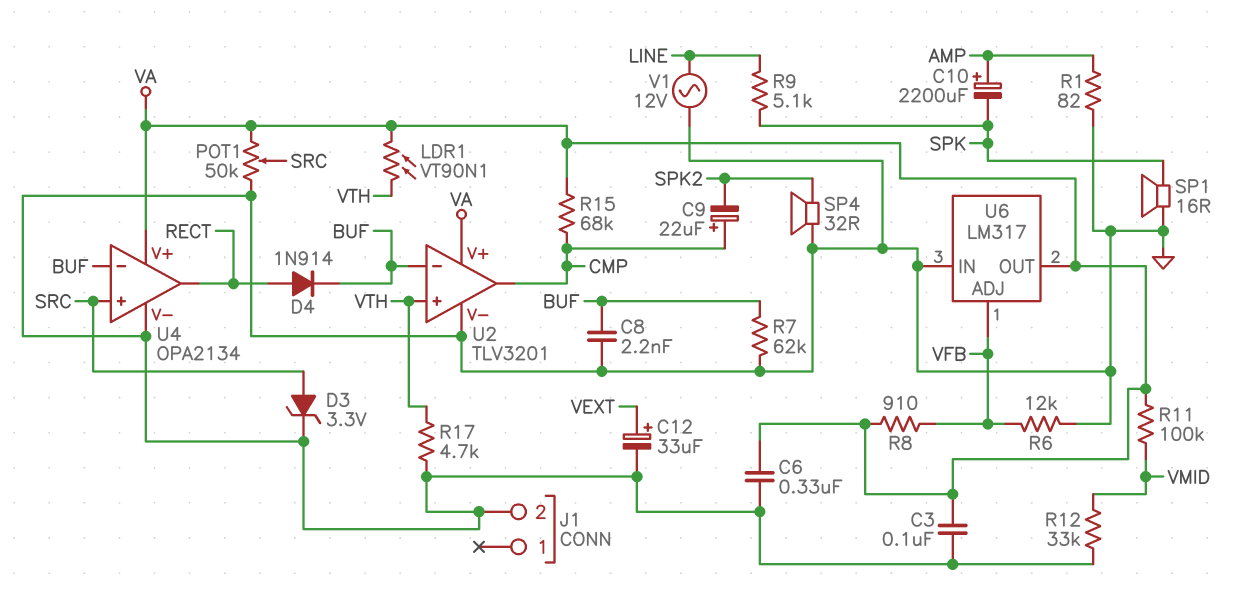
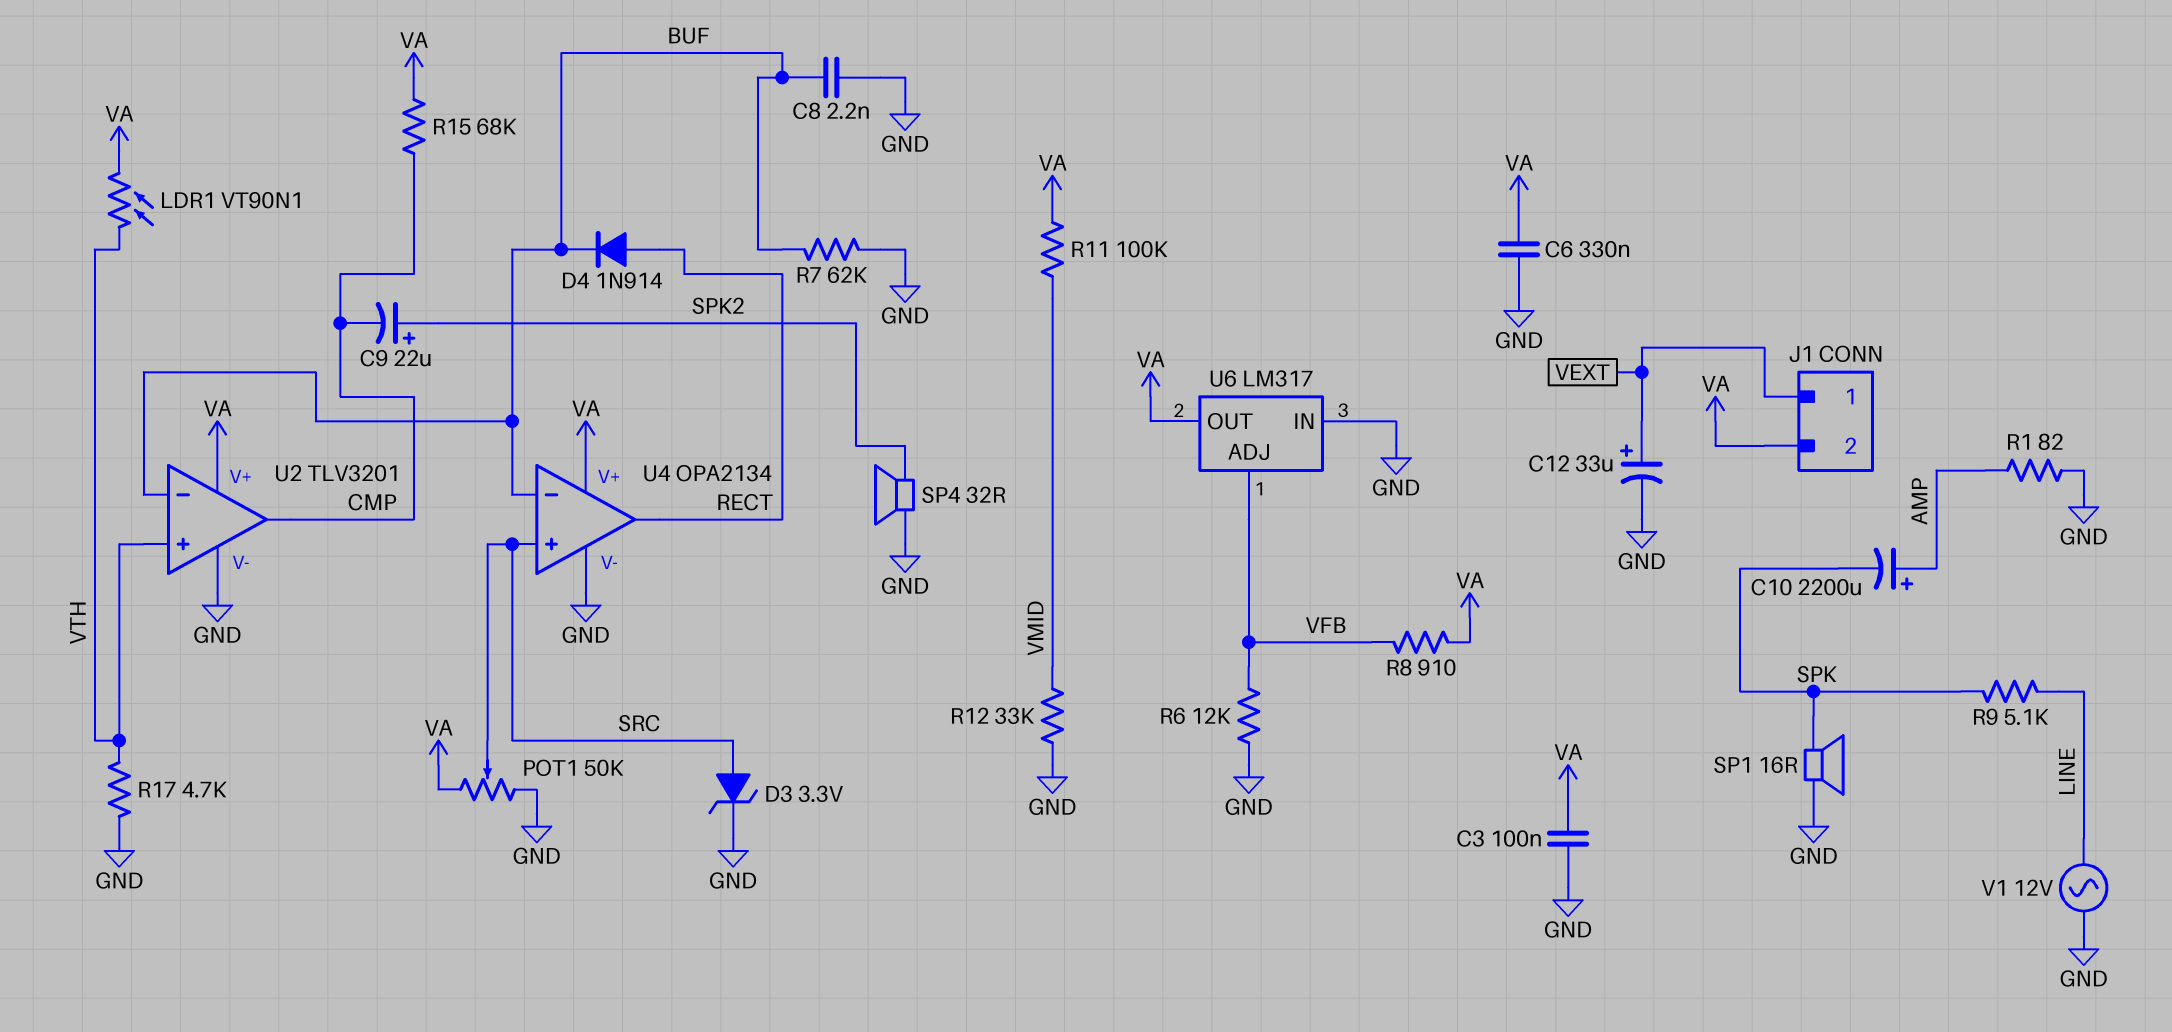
C9: 22uF (plus CMP, minus SPK2) -> 22uF (plus SPK2, minus CMP)
J1 pin 1: none -> VEXT
J1 pin 2: GND -> VA

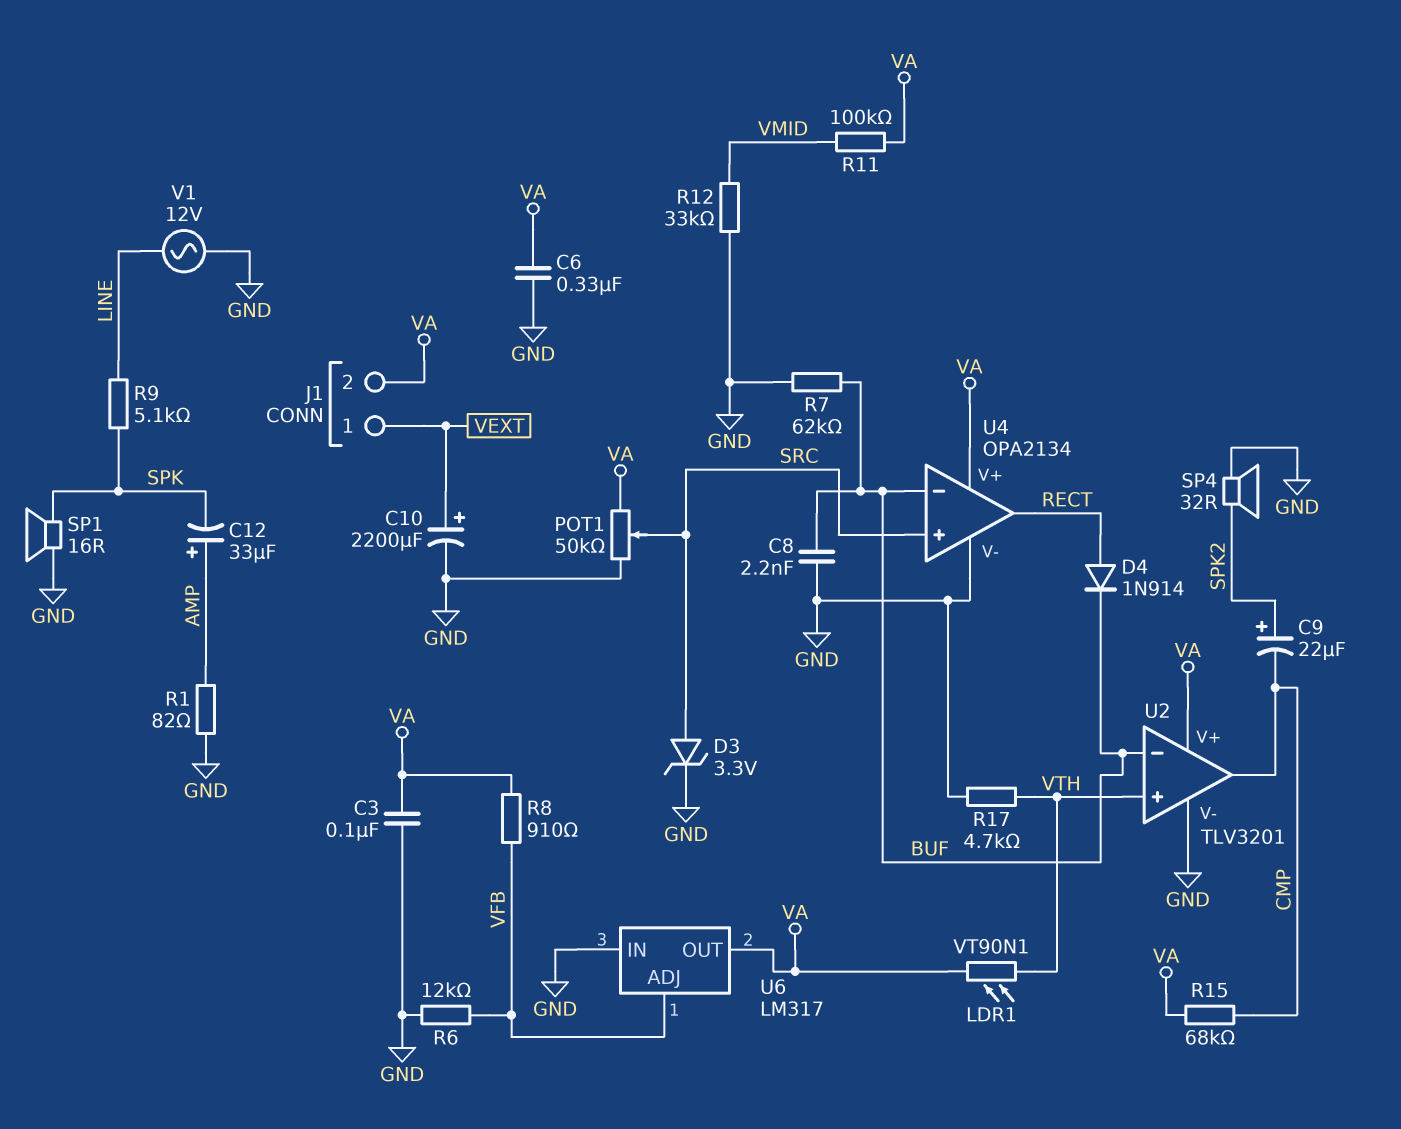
C10: 2200uF (plus AMP, minus SPK) -> 2200uF (plus VEXT, minus GND)
C12: 33uF (plus VEXT, minus GND) -> 33uF (plus AMP, minus SPK)

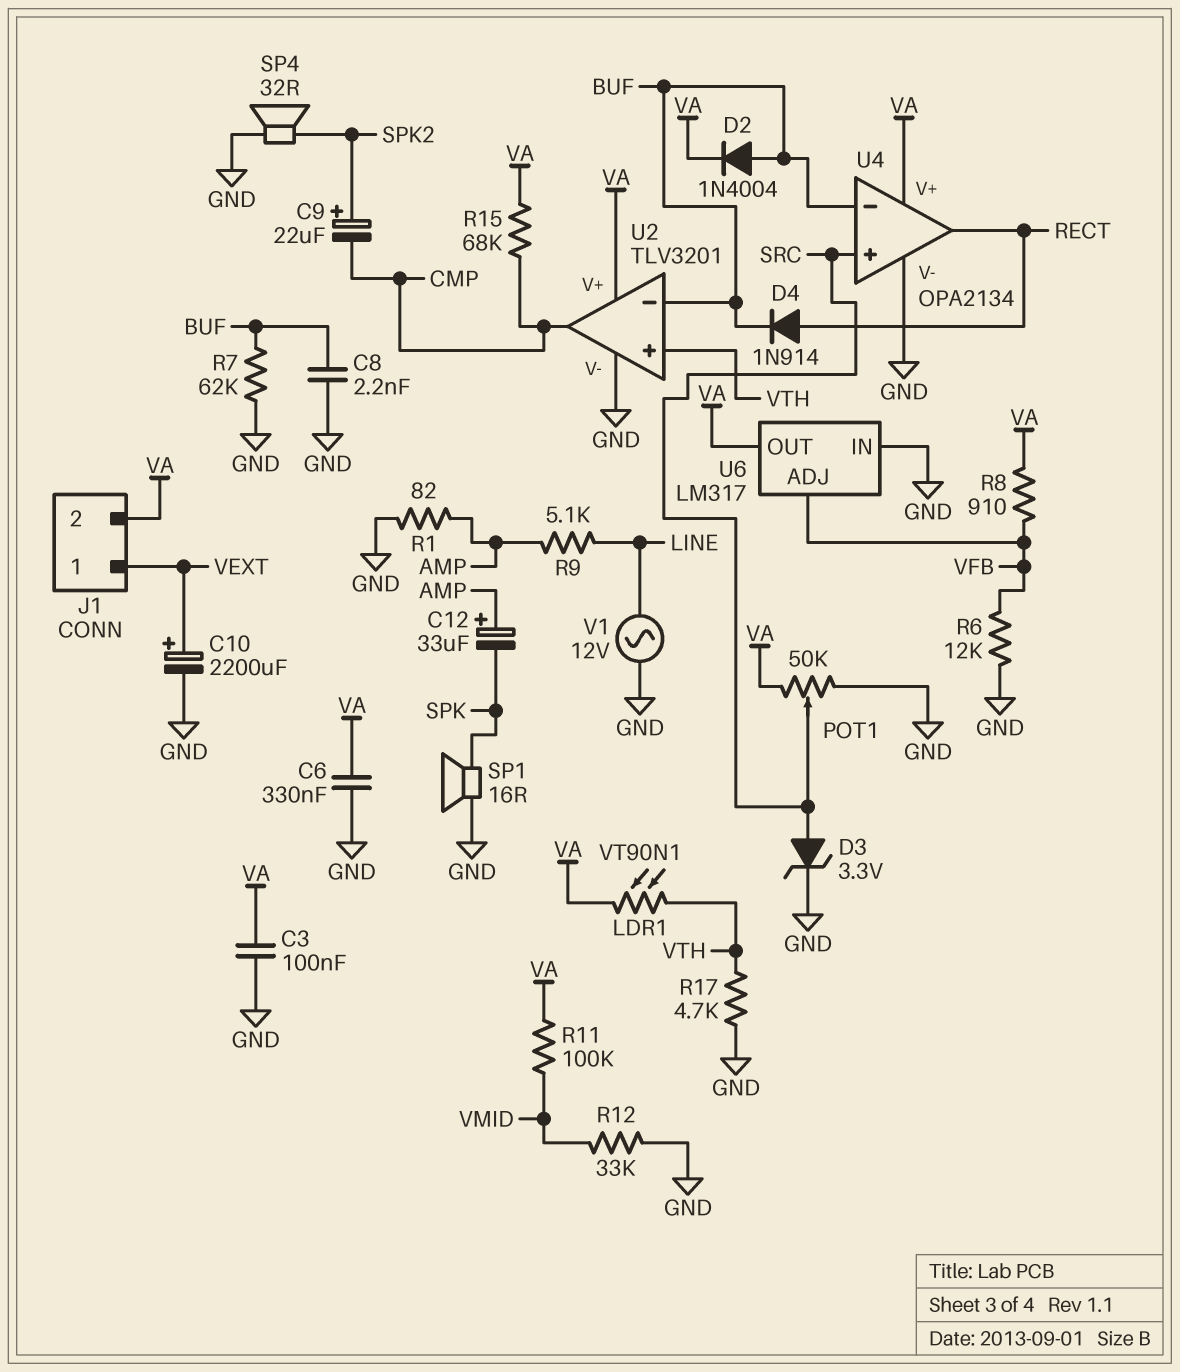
D2: none -> diode 1N4004 (A BUF, K VA)
R9: 5.1k (LINE, SPK) -> 5.1k (AMP, LINE)

